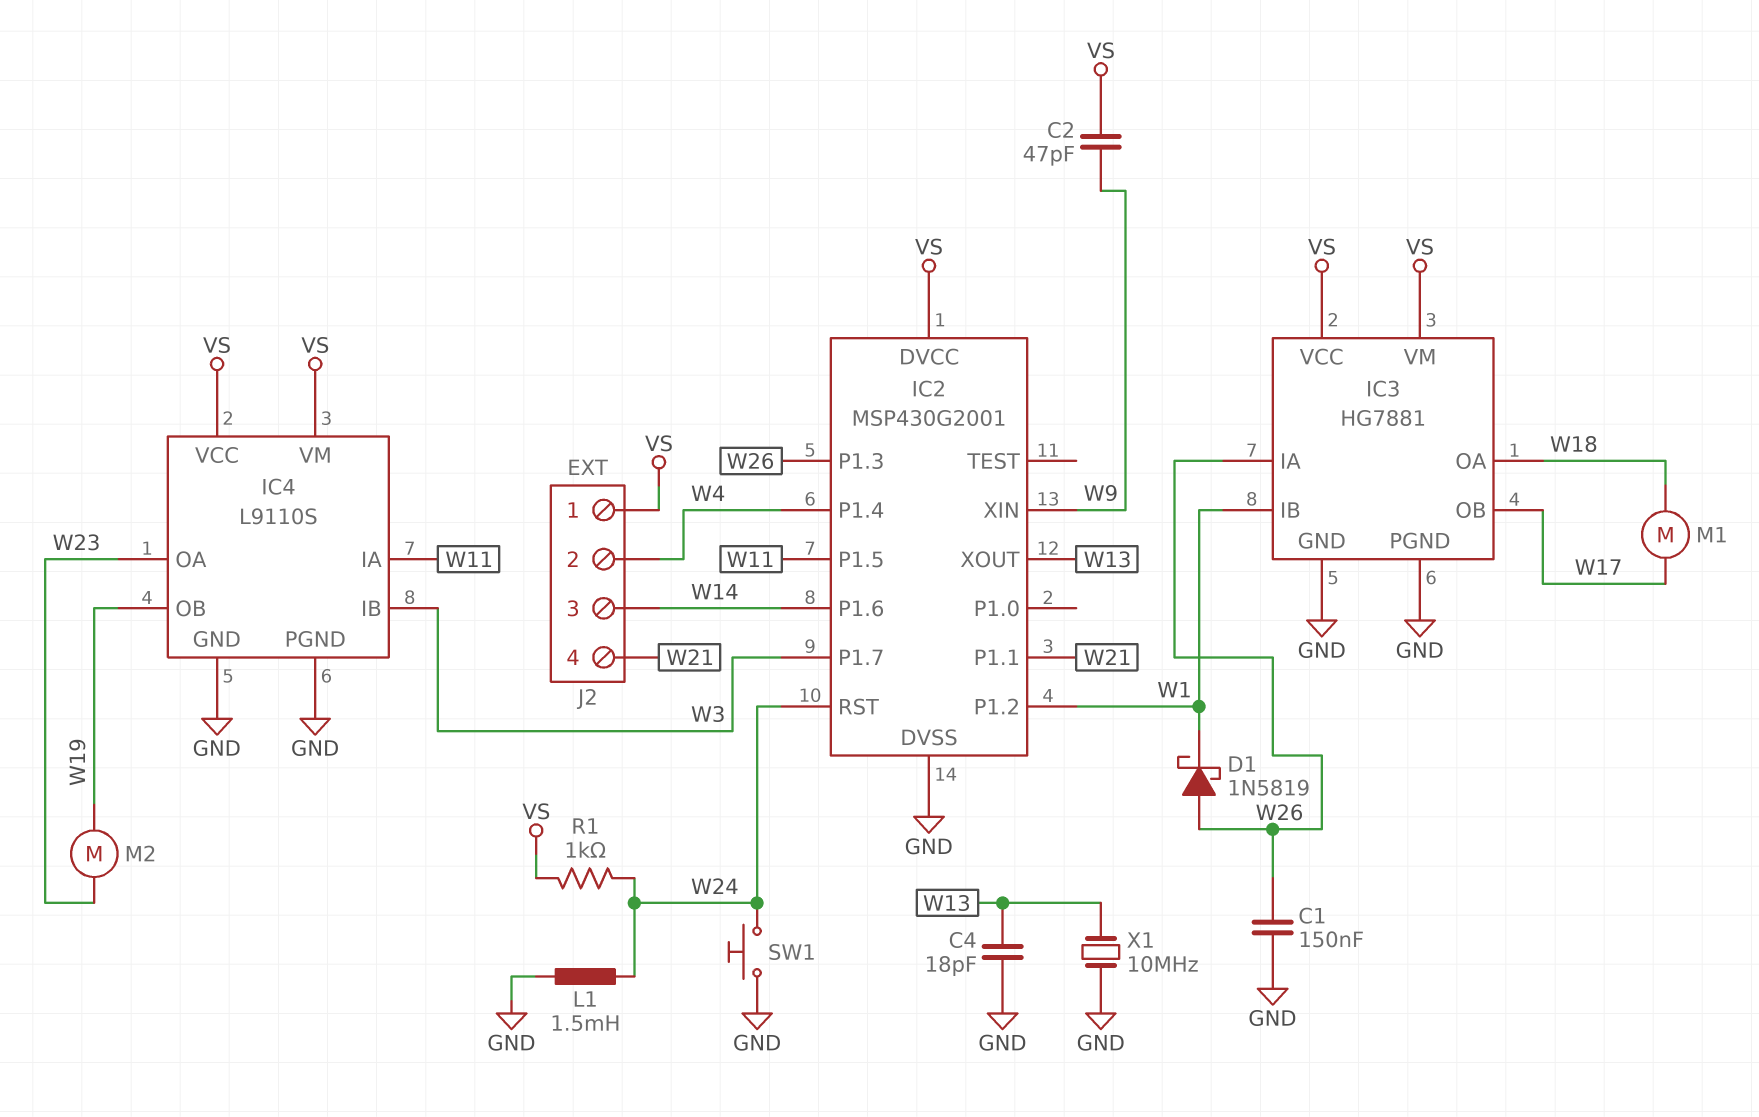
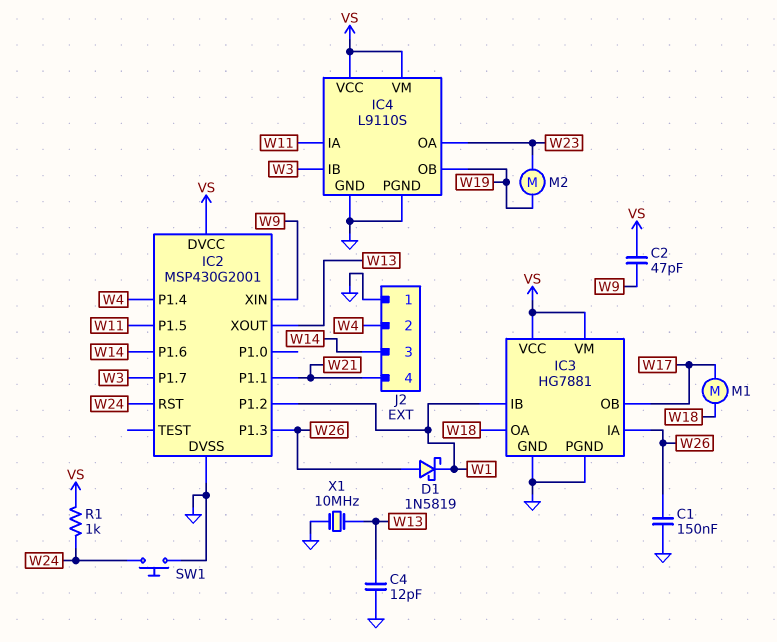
C4: 18pF (GND, W13) -> 12pF (GND, W13)
J2 pin 1: VS -> GND
L1: 1.5mH (GND, W24) -> none

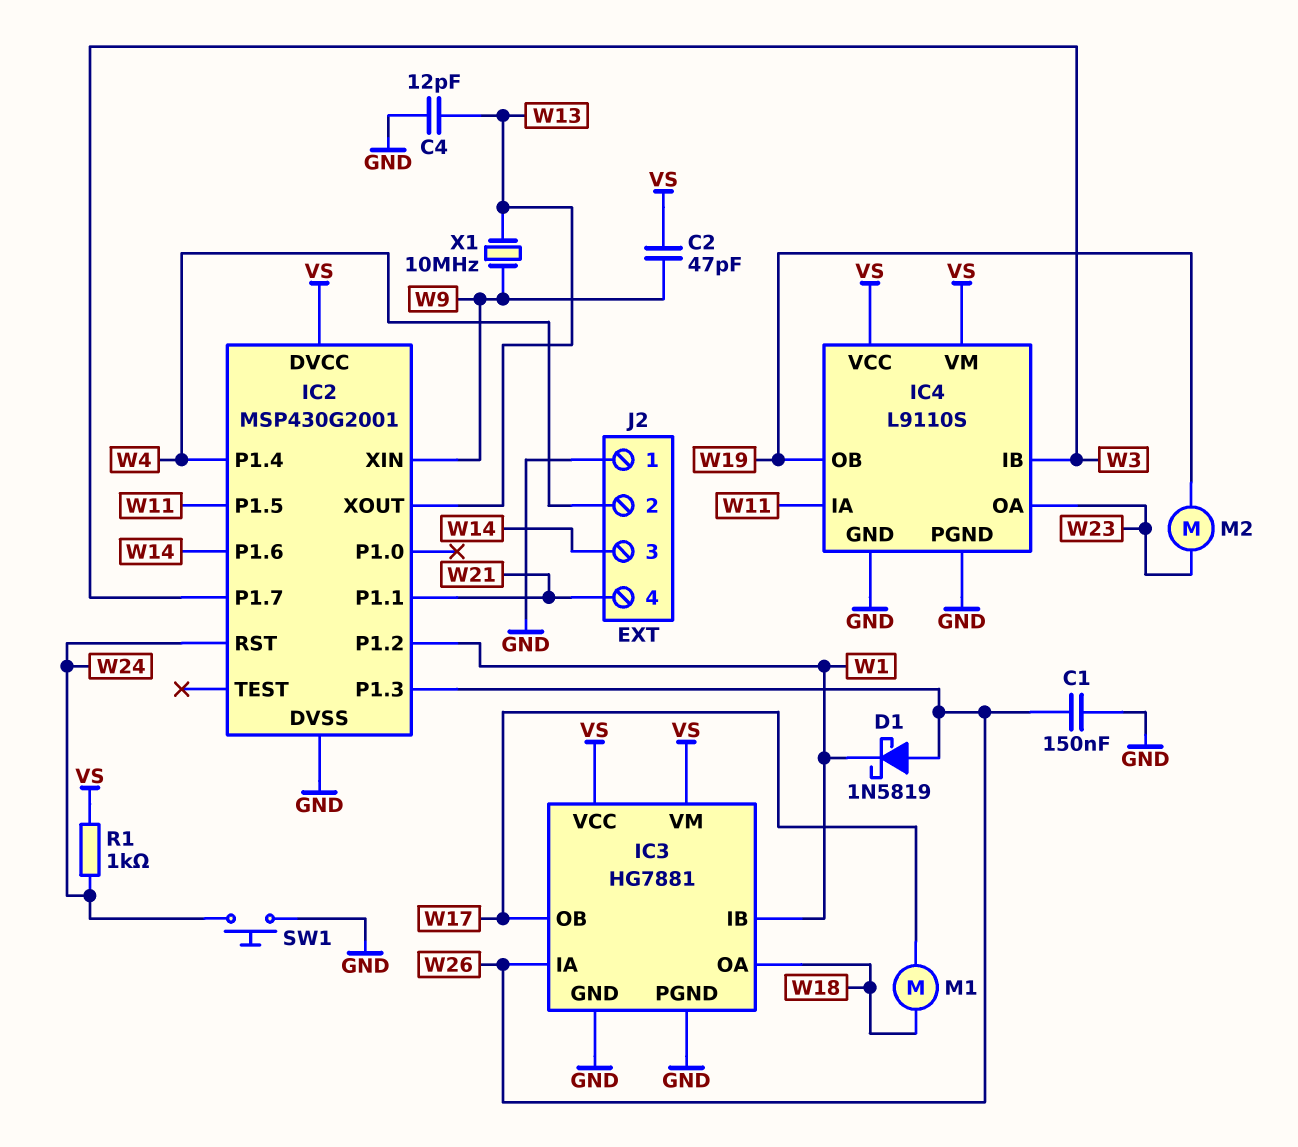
X1: 10MHz (GND, W13) -> 10MHz (W9, W13)

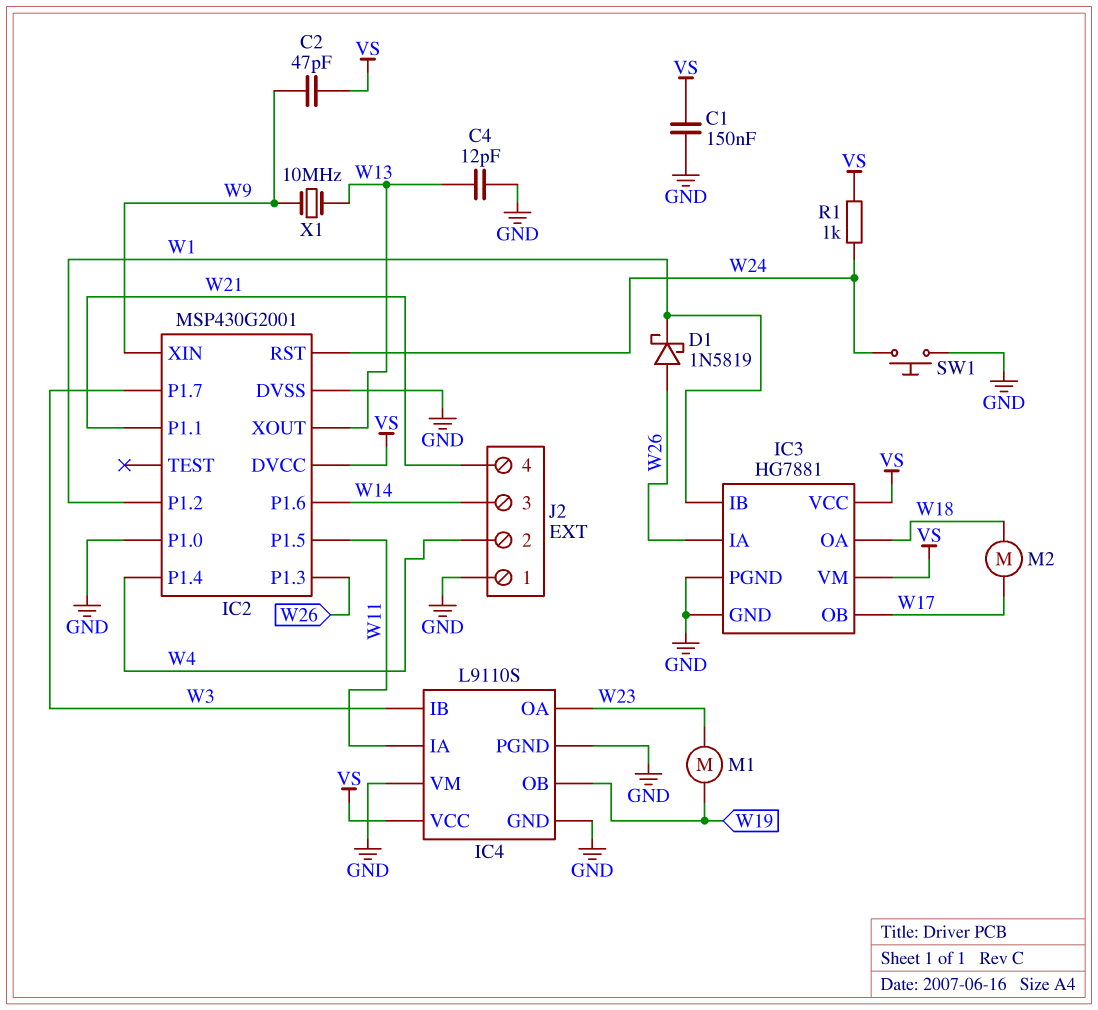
C1: 150nF (GND, W26) -> 150nF (GND, VS)
IC2 pin P1.0: none -> GND
IC4 pin VM: VS -> GND
M1: motor (W17, W18) -> motor (W19, W23)
M2: motor (W19, W23) -> motor (W17, W18)

